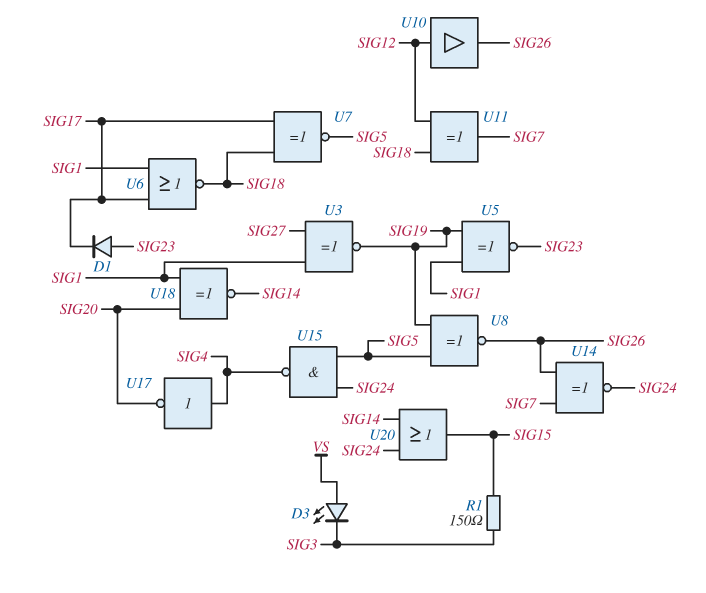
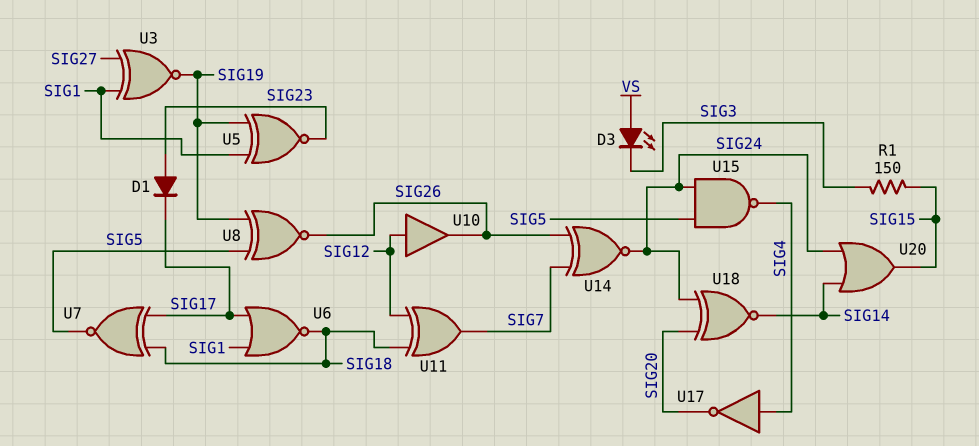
U18: XNOR (in SIG1, in SIG20, out SIG14) -> XNOR (in SIG20, in SIG24, out SIG14)

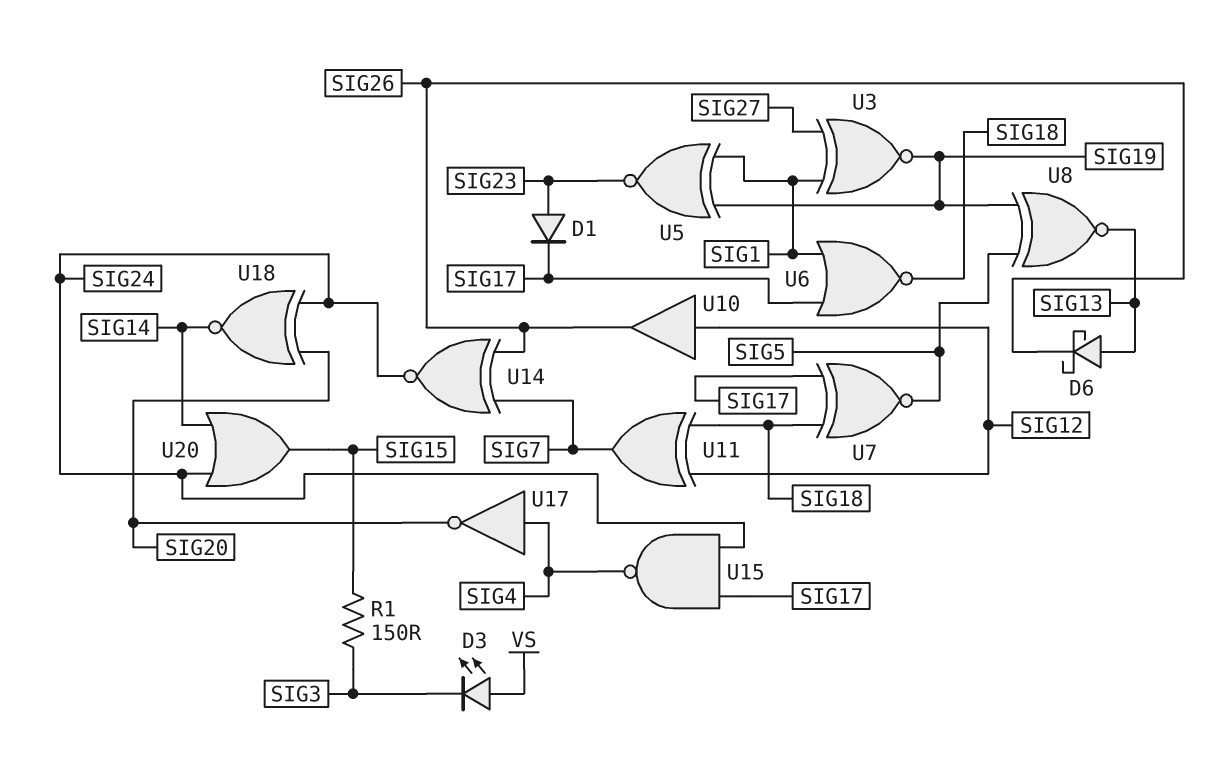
D6: none -> schottky (A SIG13, K SIG26)
U8: XNOR (in SIG5, in SIG19, out SIG26) -> XNOR (in SIG5, in SIG19, out SIG13)
U15: NAND (in SIG5, in SIG24, out SIG4) -> NAND (in SIG17, in SIG24, out SIG4)

